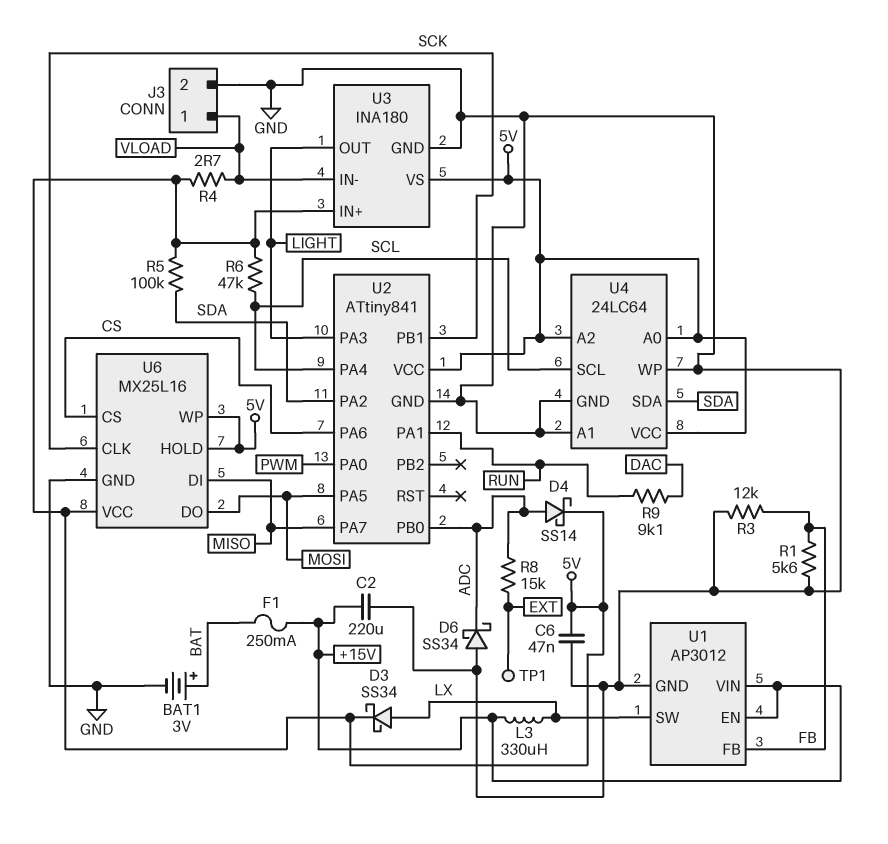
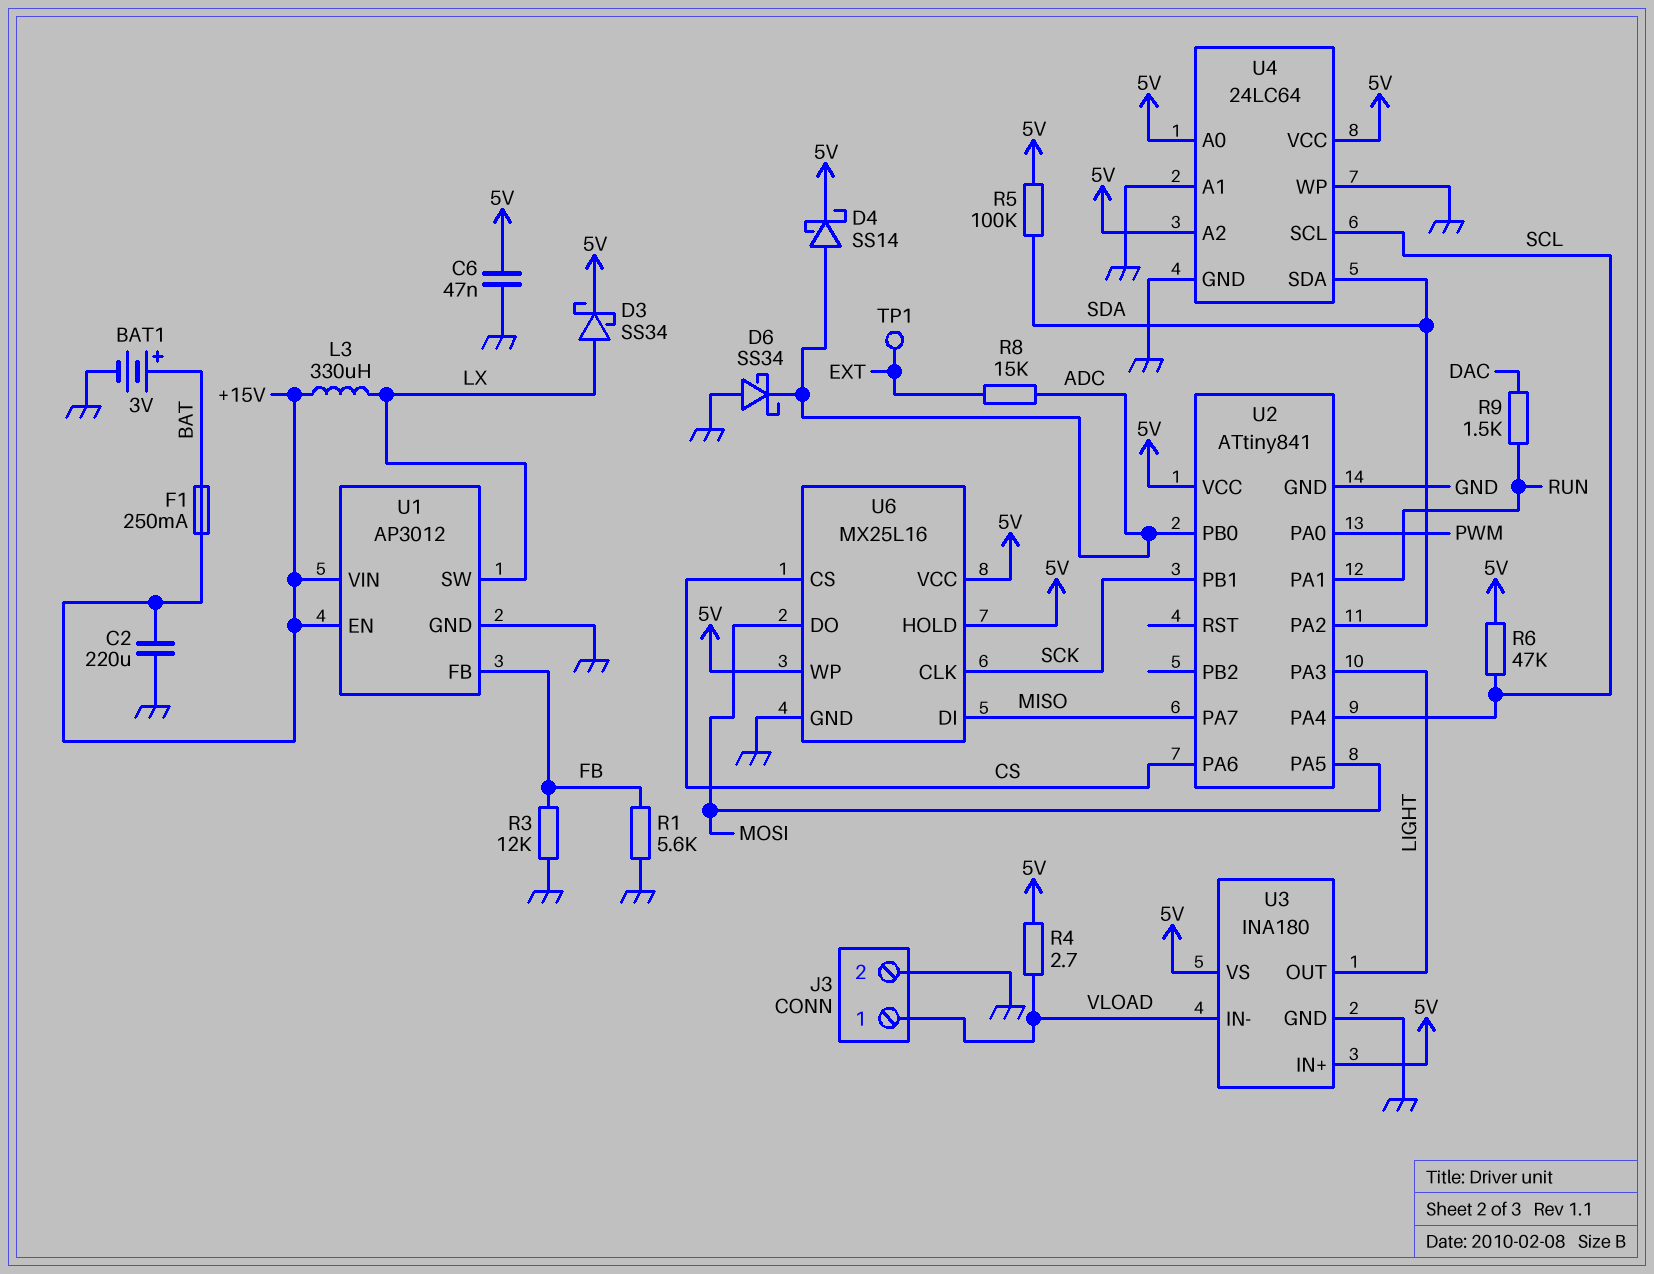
R9: 9.1k (DAC, RUN) -> 1.5k (DAC, RUN)

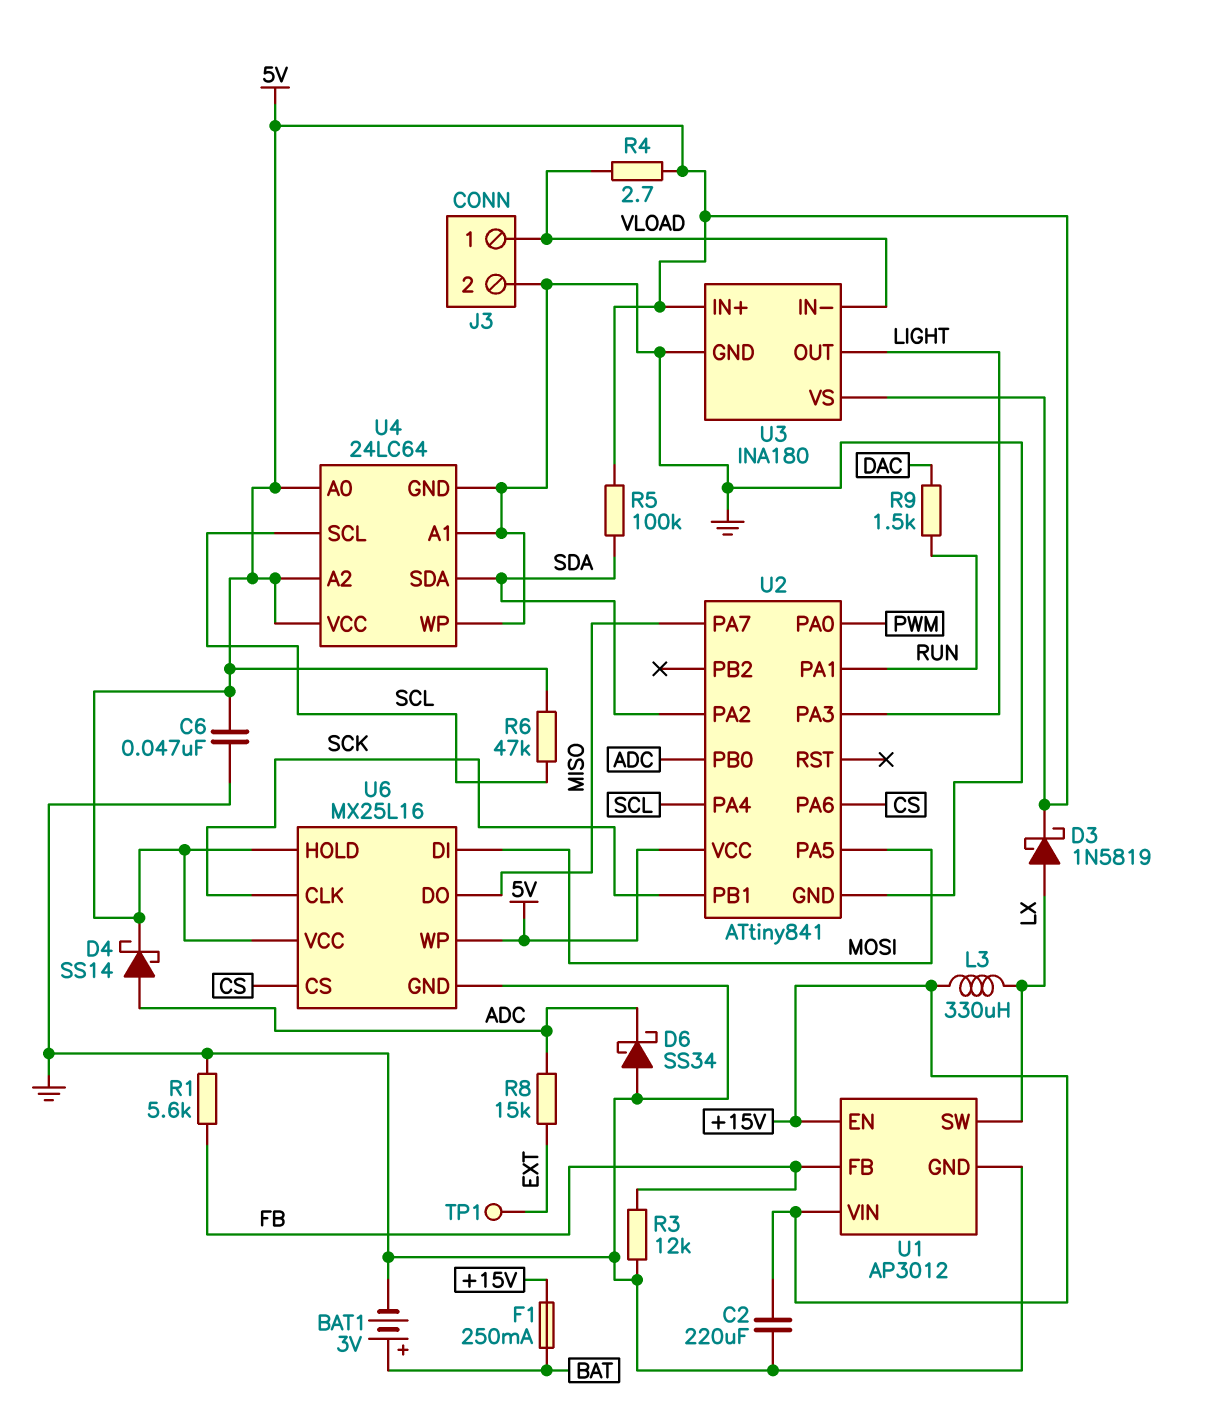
D3: schottky SS34 (A LX, K 5V) -> schottky 1N5819 (A LX, K 5V)
U6 pin DI: MISO -> MOSI
U6 pin DO: MOSI -> MISO

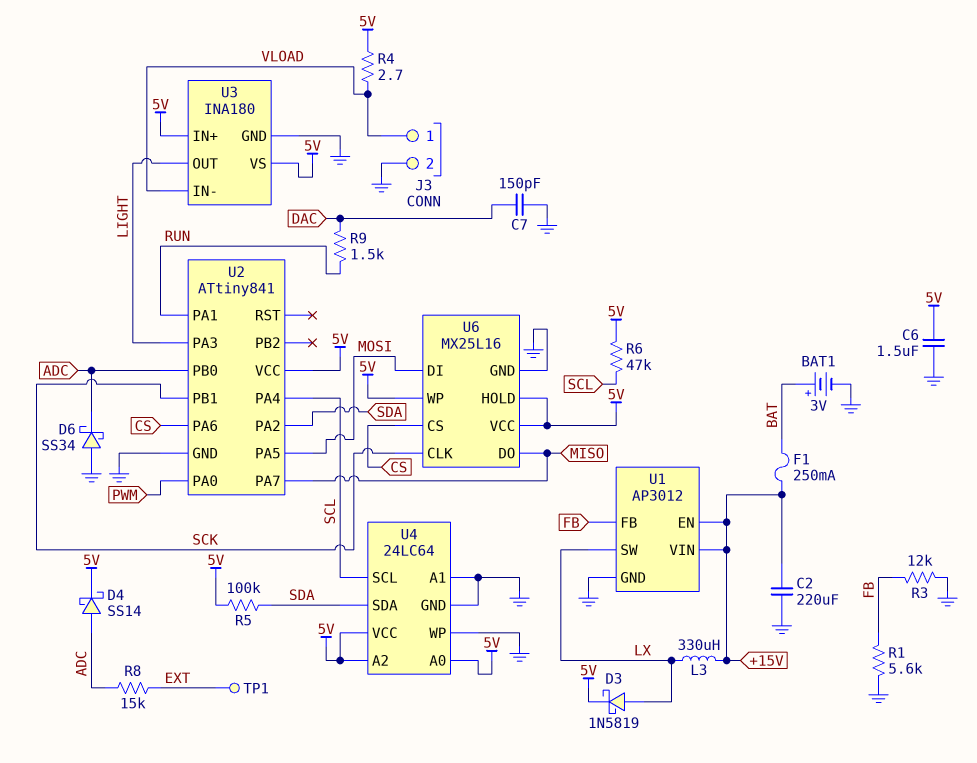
C6: 47nF (5V, GND) -> 1.5uF (5V, GND)
C7: none -> 150pF (DAC, GND)

